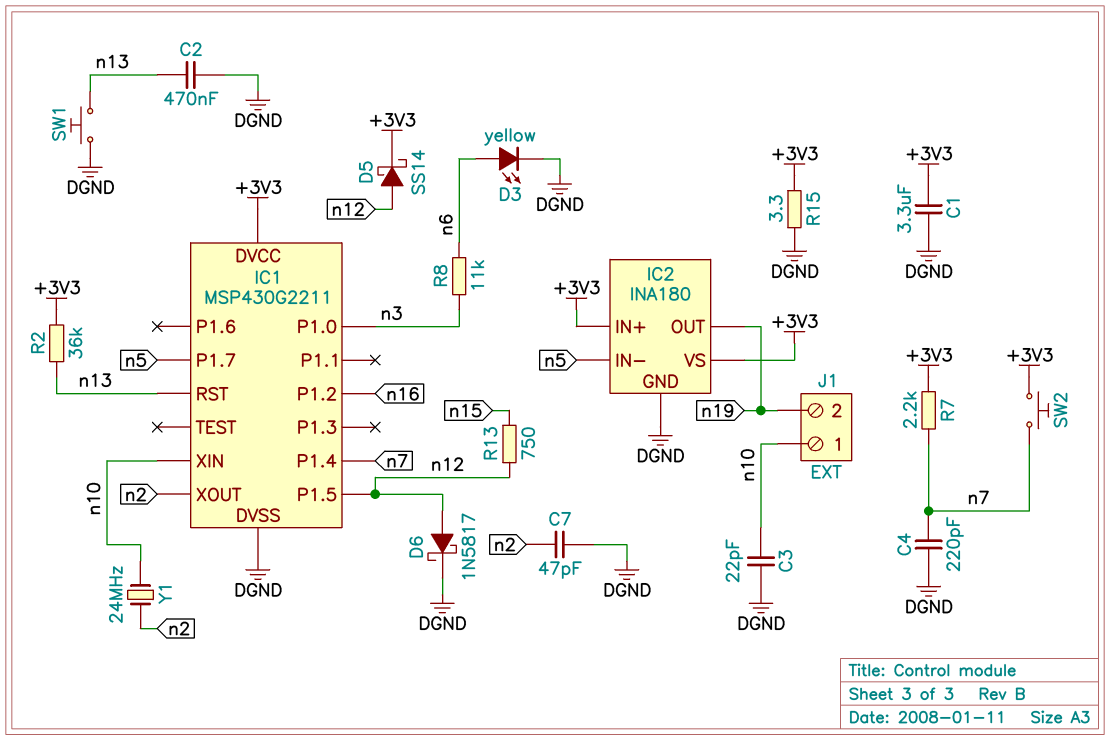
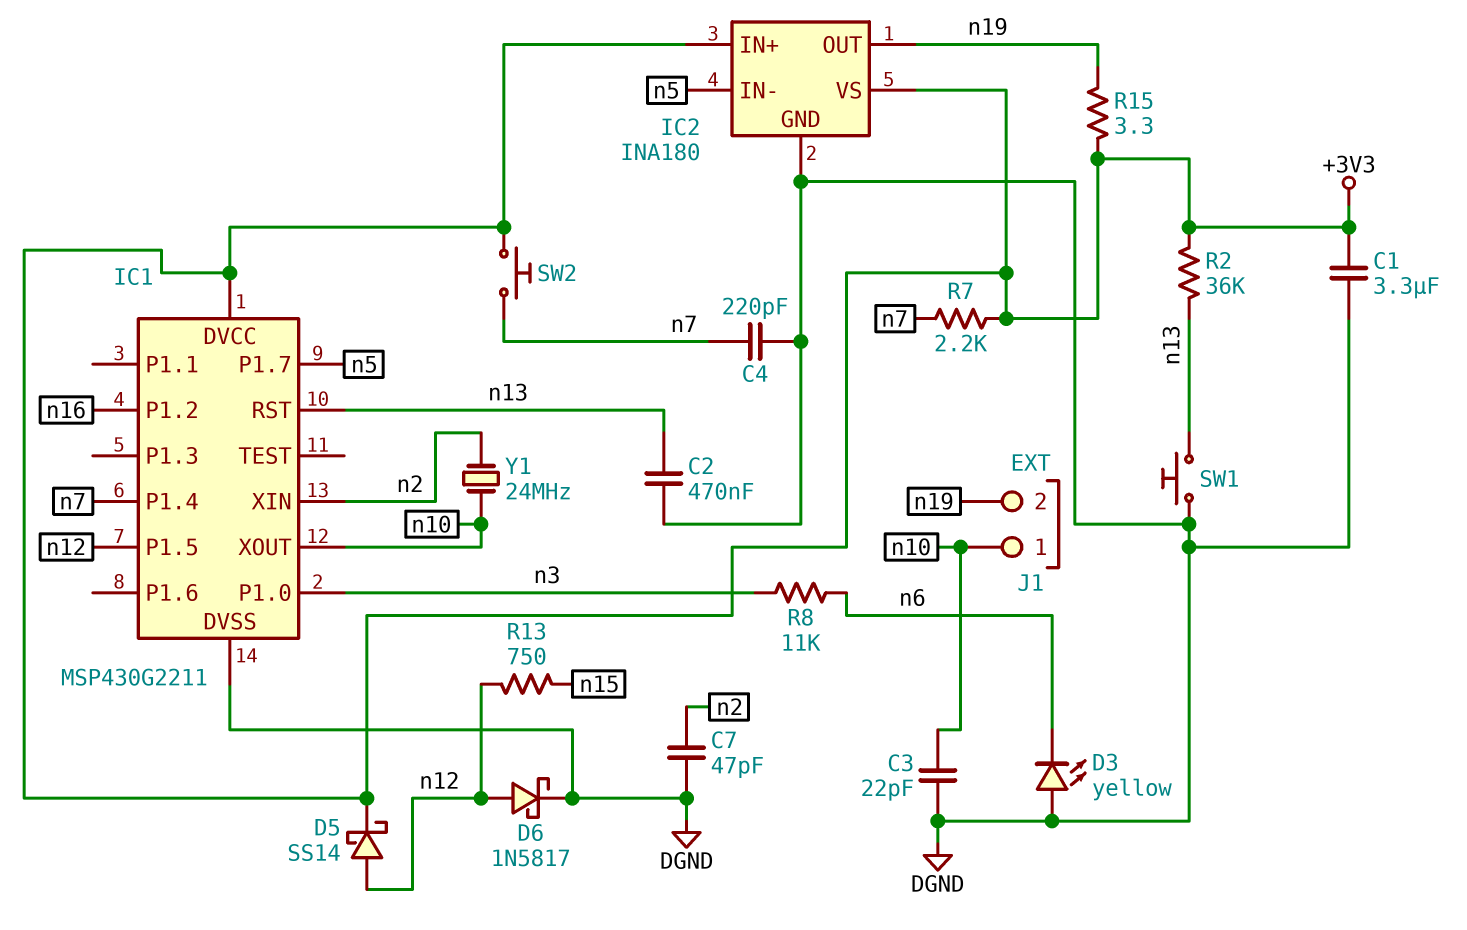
D3: LED yellow (A n6, K DGND) -> LED yellow (A DGND, K n6)
IC1 pin XIN: n10 -> n2
IC1 pin XOUT: n2 -> n10
R15: 3.3 (+3V3, DGND) -> 3.3 (+3V3, n19)

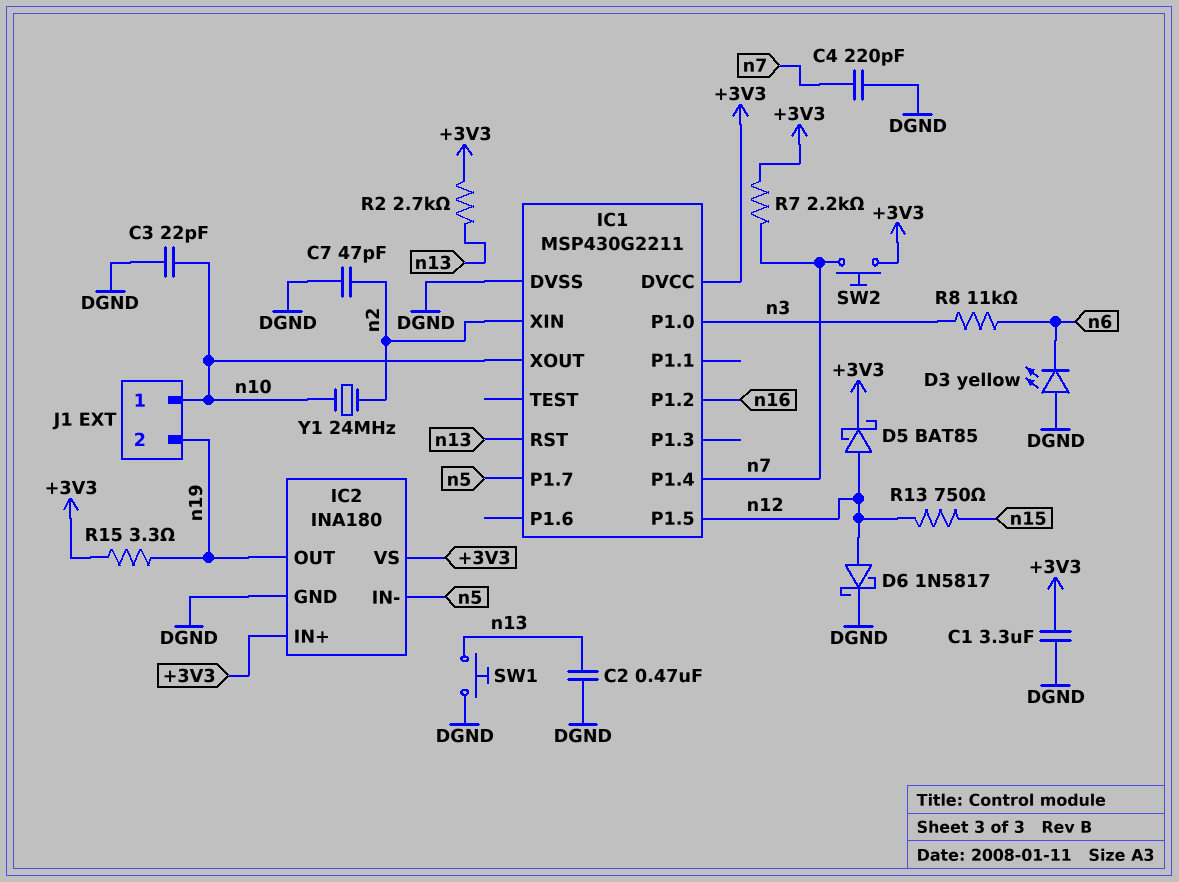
D5: schottky SS14 (A n12, K +3V3) -> schottky BAT85 (A n12, K +3V3)
R2: 36k (+3V3, n13) -> 2.7k (+3V3, n13)

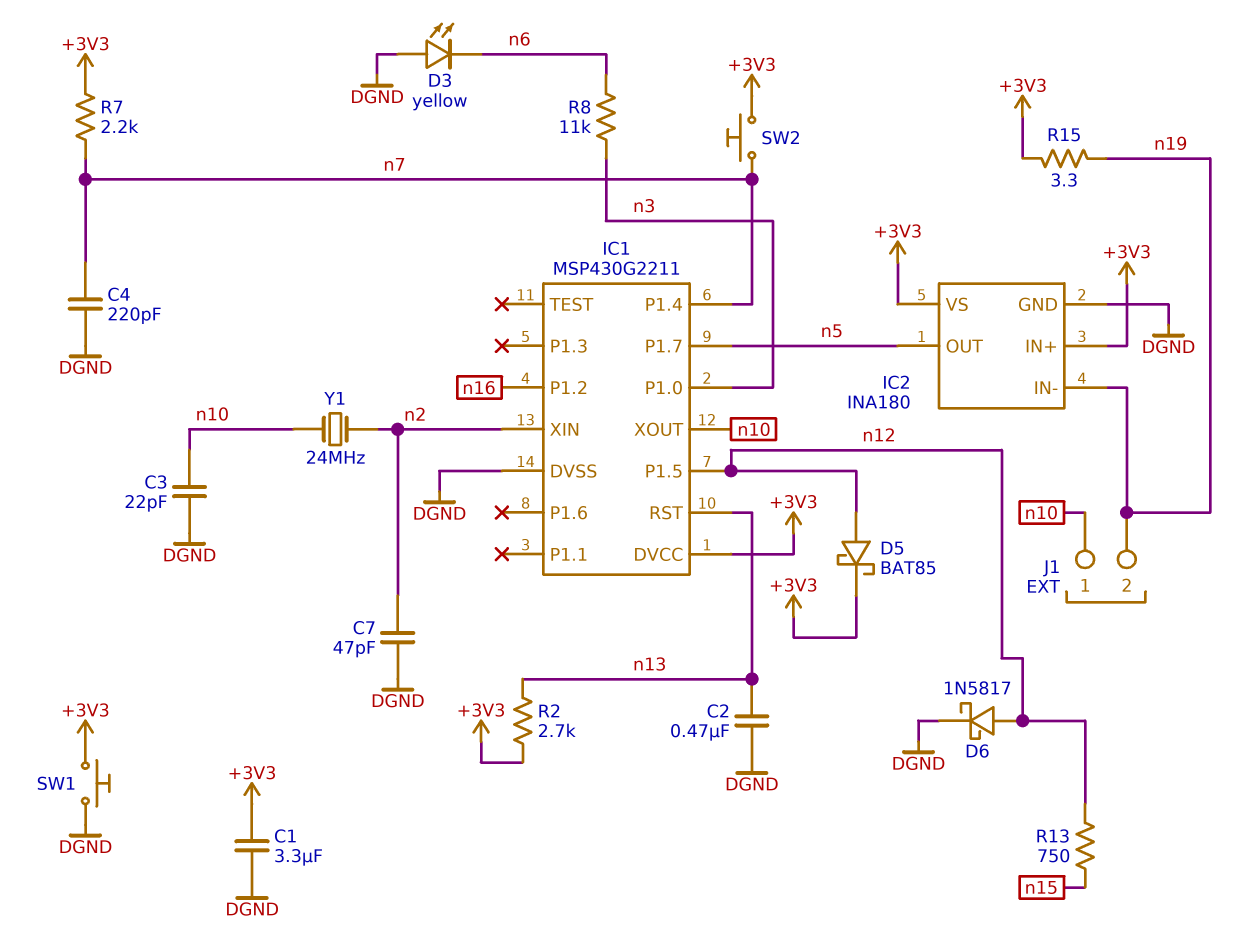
IC2 pin IN-: n5 -> n19
IC2 pin OUT: n19 -> n5
SW1: button (DGND, n13) -> button (+3V3, DGND)

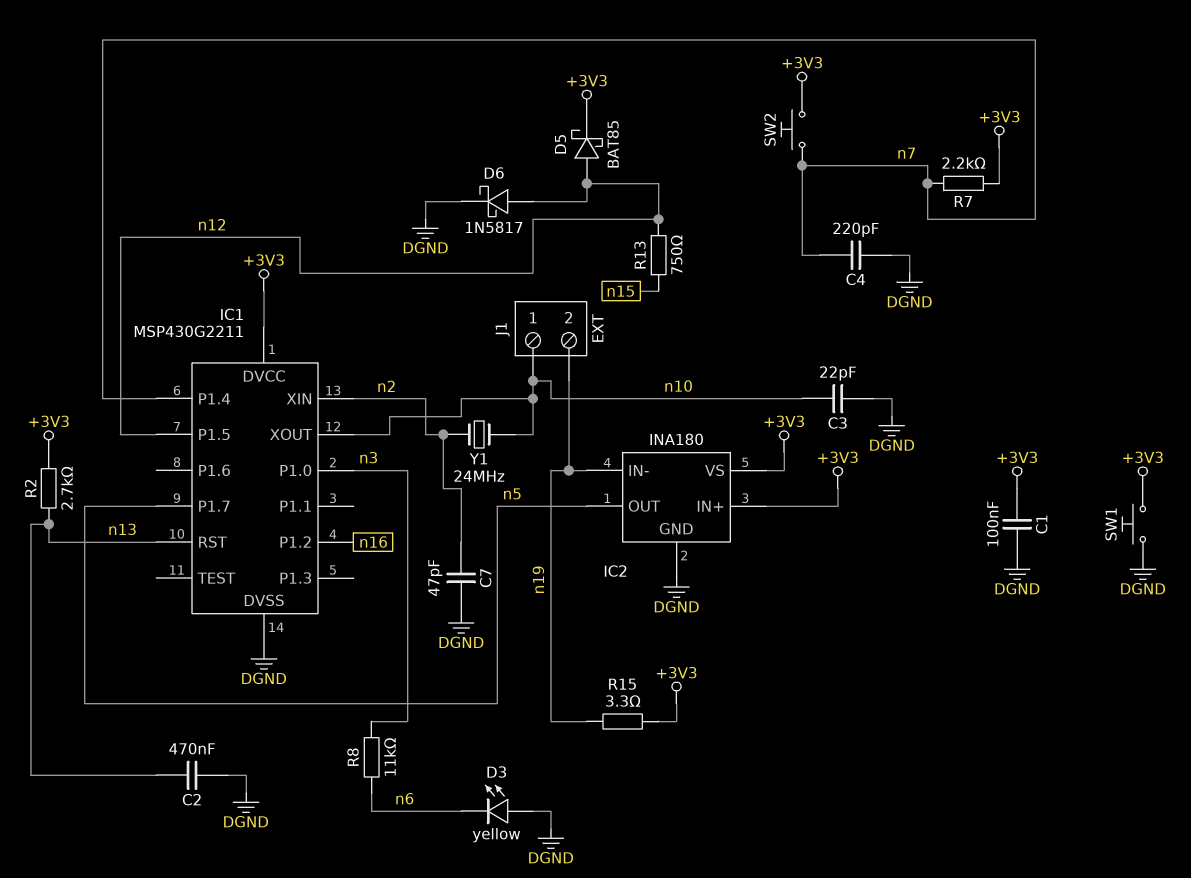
C1: 3.3uF (+3V3, DGND) -> 100nF (+3V3, DGND)

